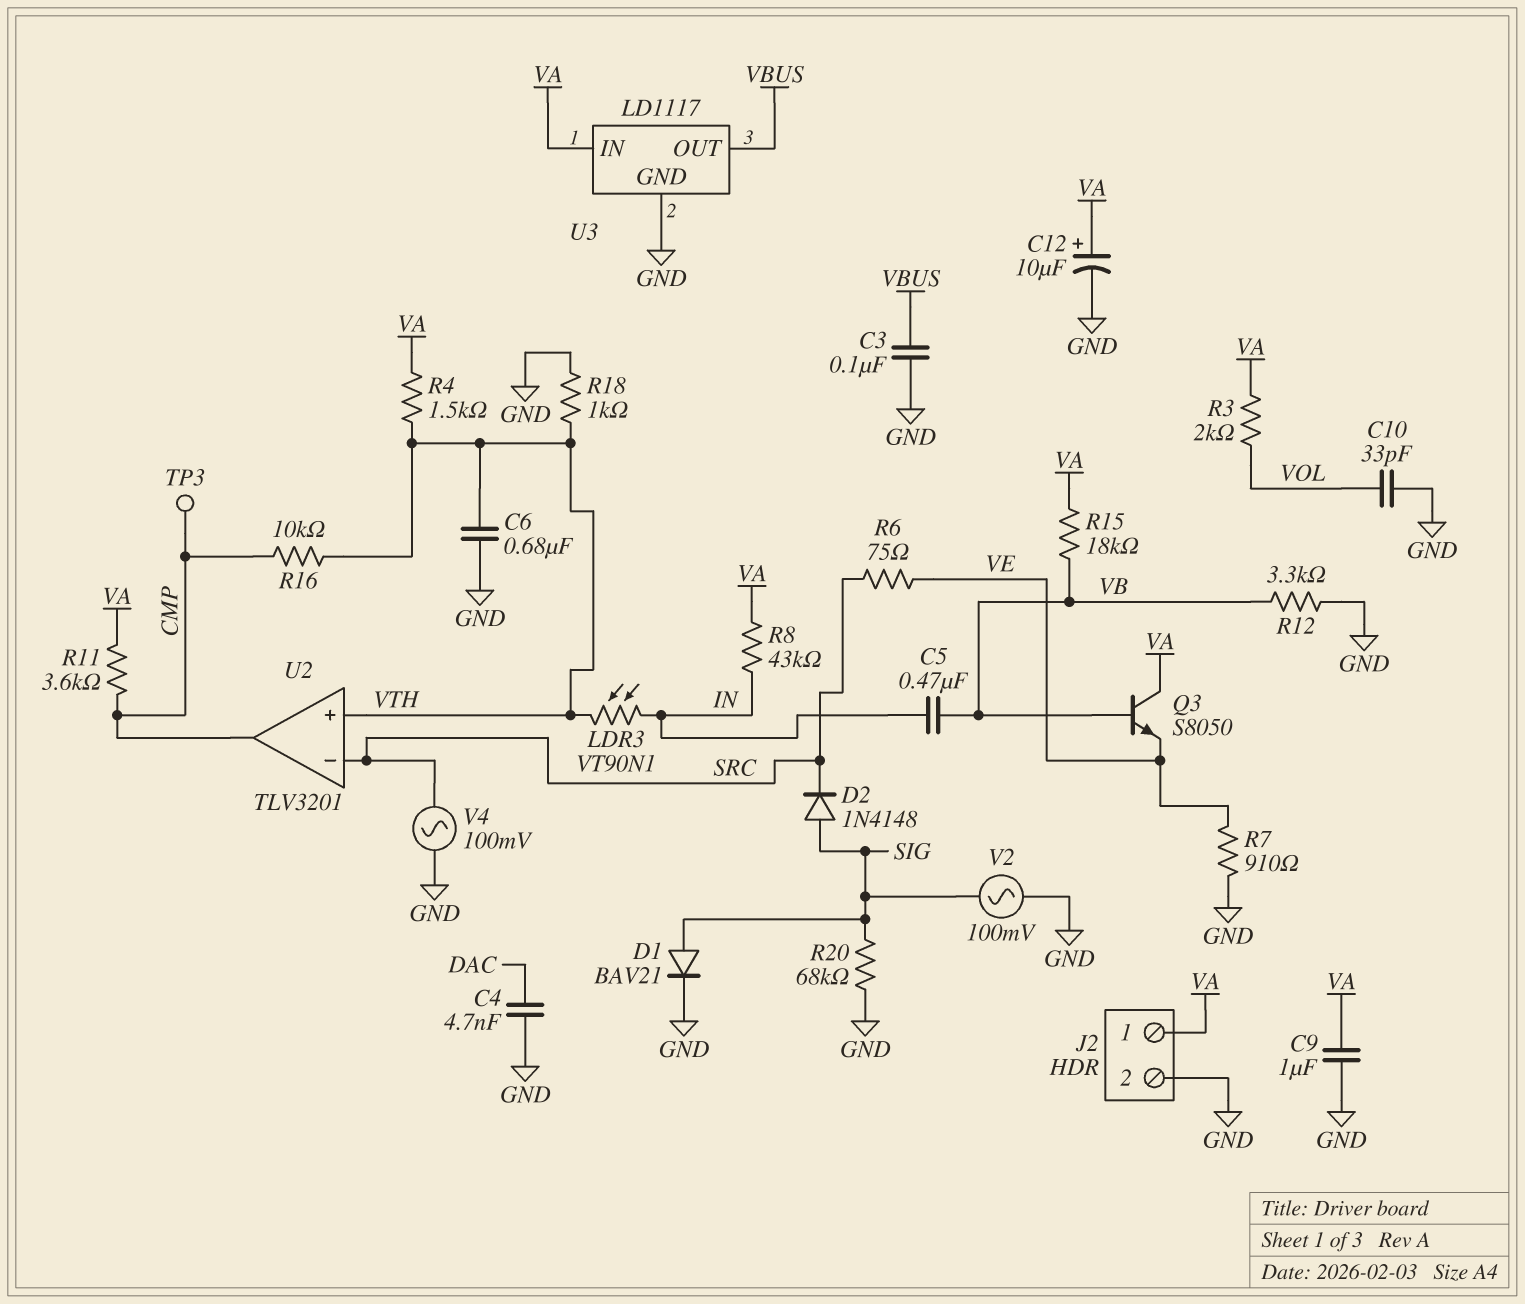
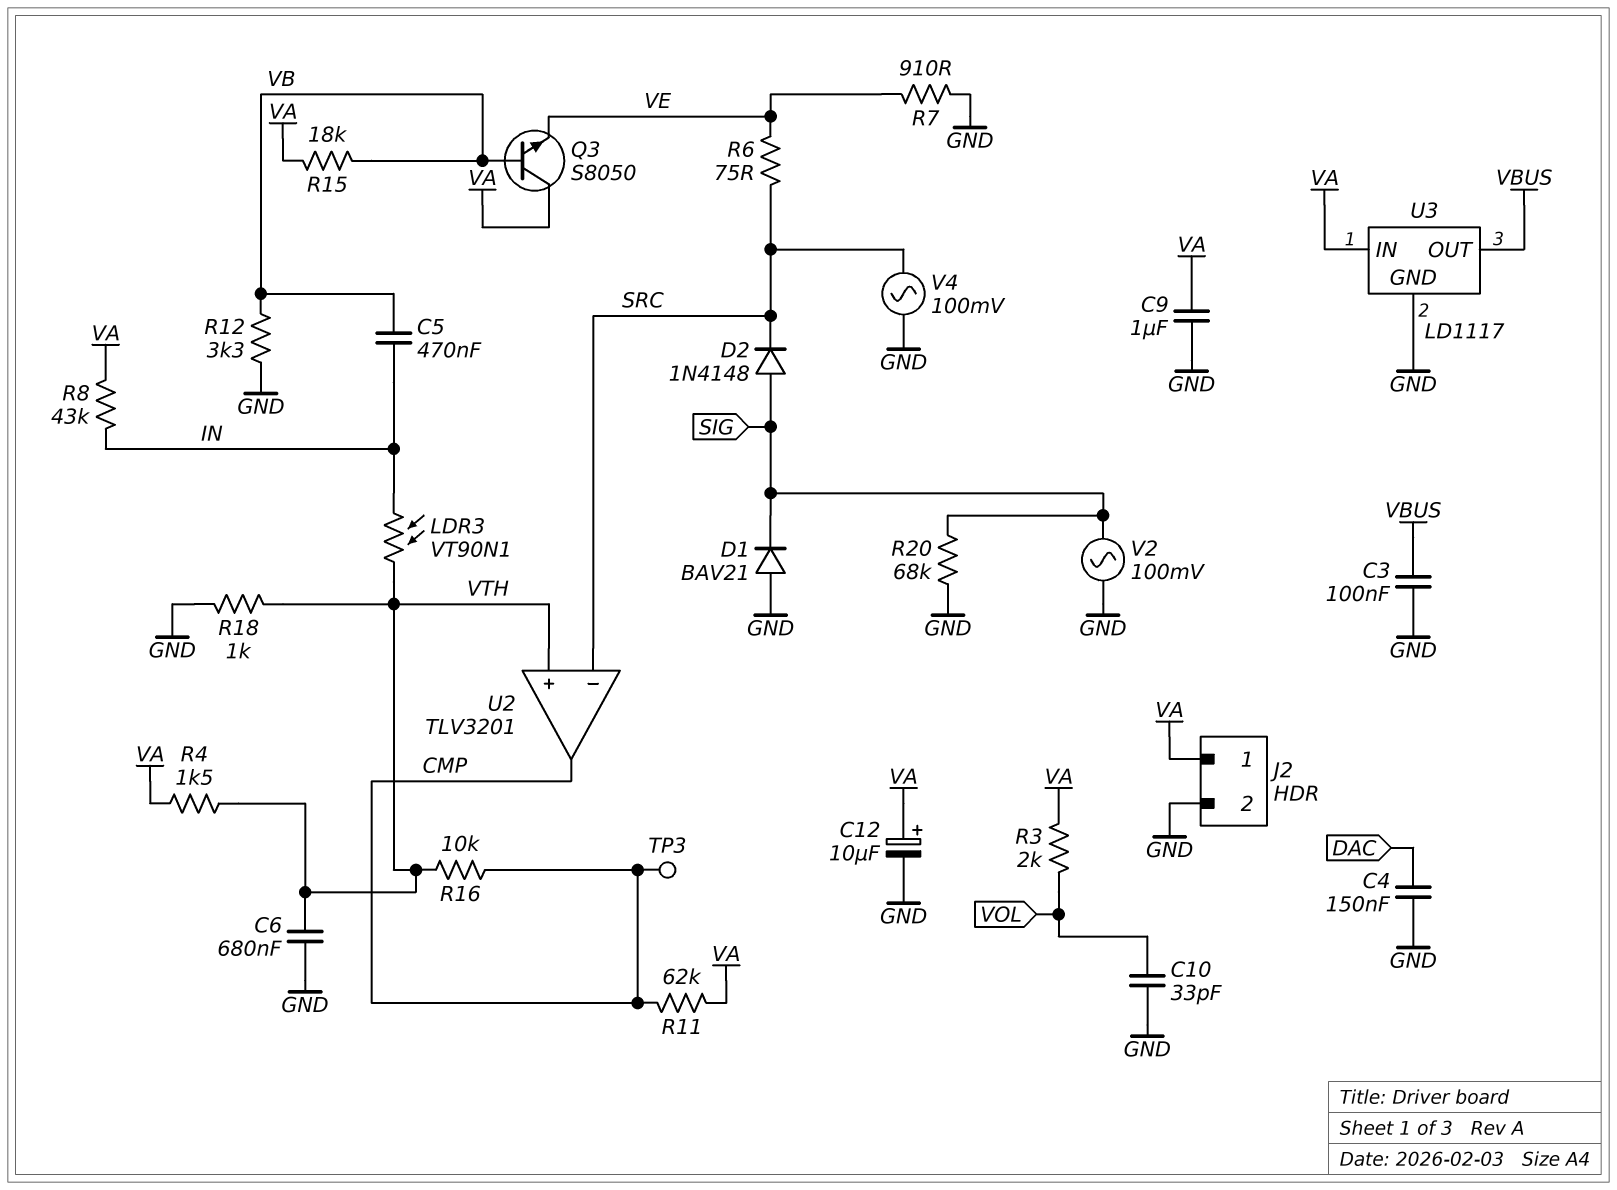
C4: 4.7nF (DAC, GND) -> 150nF (DAC, GND)
D1: diode BAV21 (A SIG, K GND) -> diode BAV21 (A GND, K SIG)
R11: 3.6k (CMP, VA) -> 62k (CMP, VA)

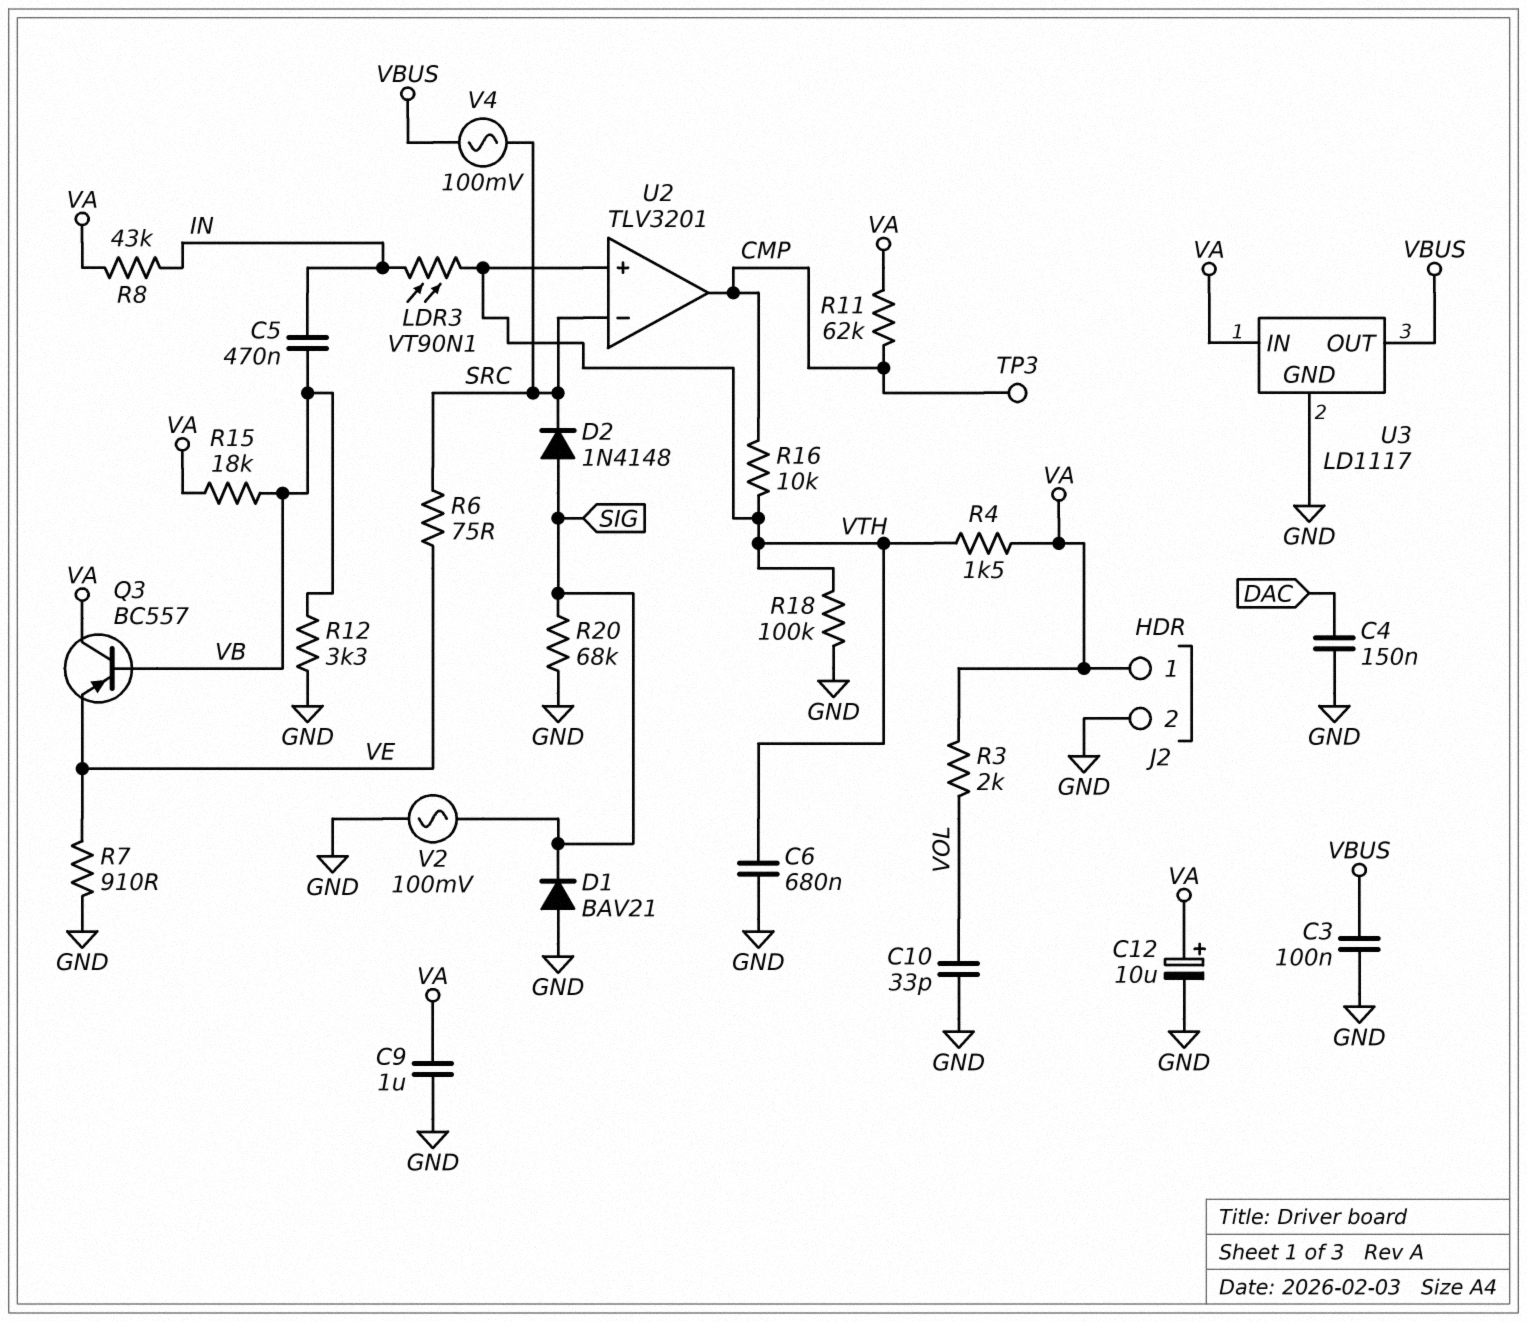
Q3: NPN S8050 (B VB, C VA, E VE) -> PNP BC557 (B VB, C VA, E VE)
R18: 1k (GND, VTH) -> 100k (GND, VTH)
V4: AC 100mV (GND, SRC) -> AC 100mV (SRC, VBUS)

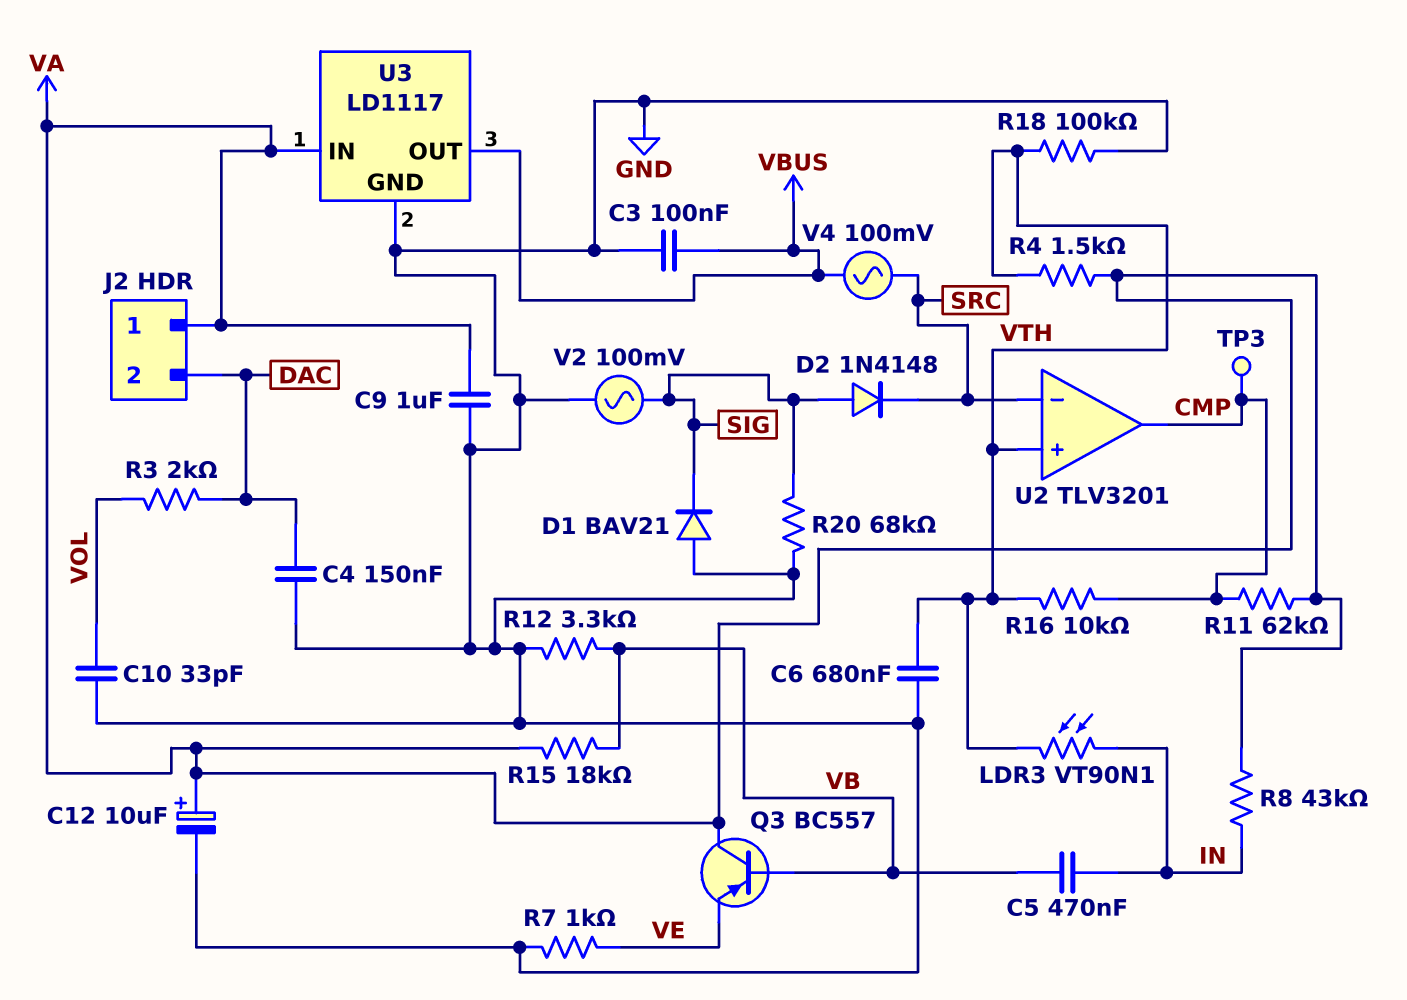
J2 pin 2: GND -> DAC
R3: 2k (VA, VOL) -> 2k (DAC, VOL)
R6: 75 (SRC, VE) -> none
R7: 910 (GND, VE) -> 1k (GND, VE)

